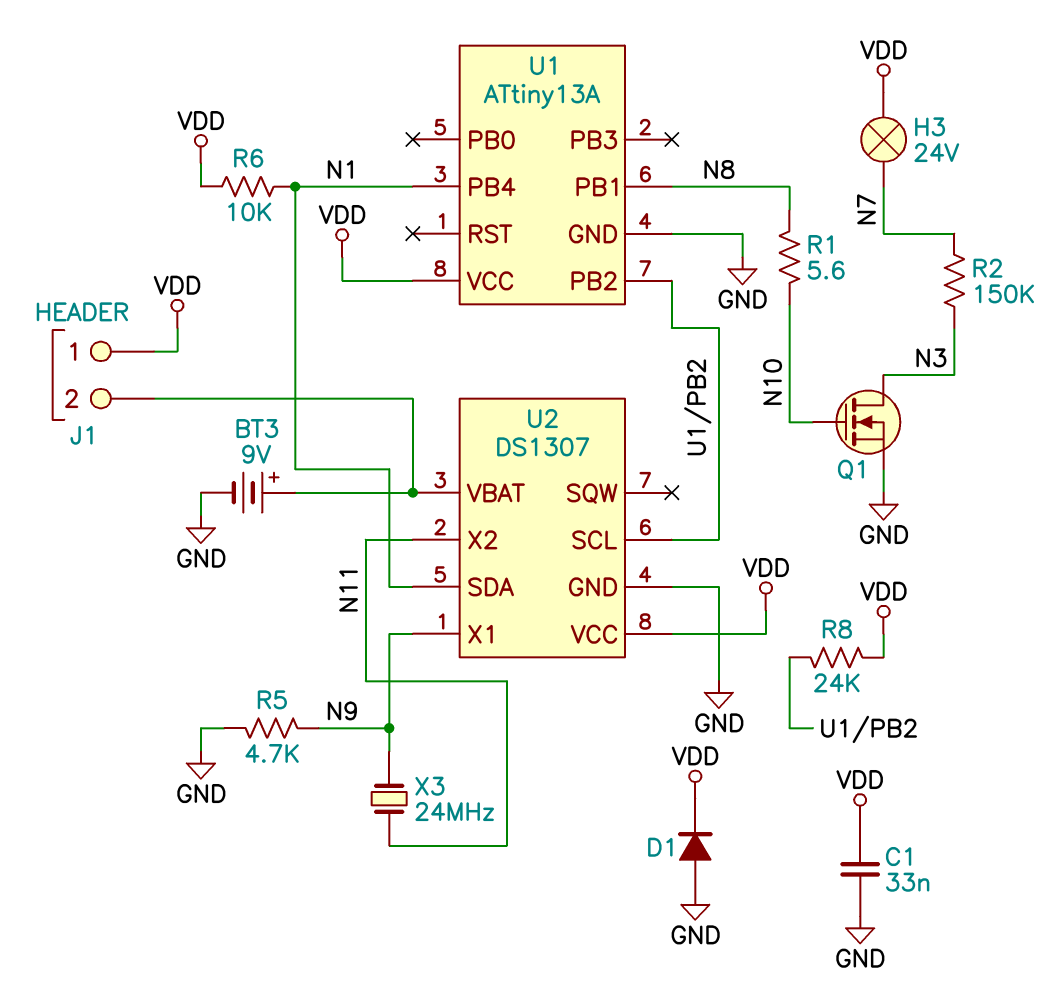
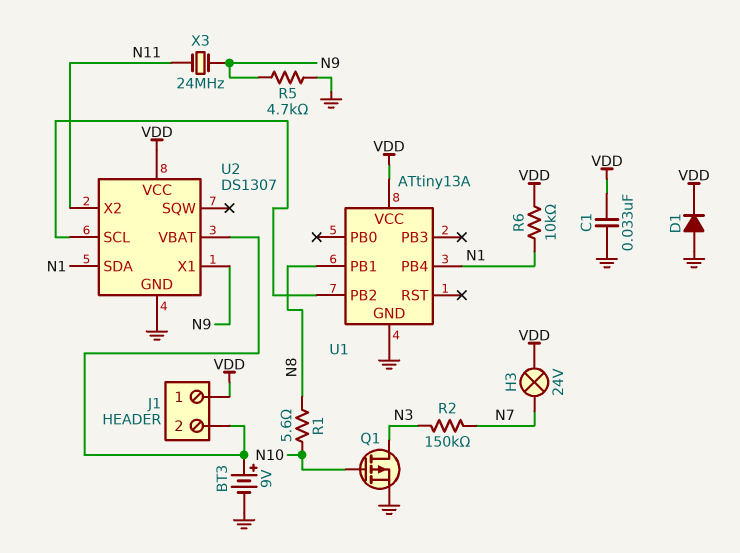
Q1: NMOS (G N10, D N3, S GND) -> PMOS (G N10, D N3, S GND)
R8: 24k (U1/PB2, VDD) -> none

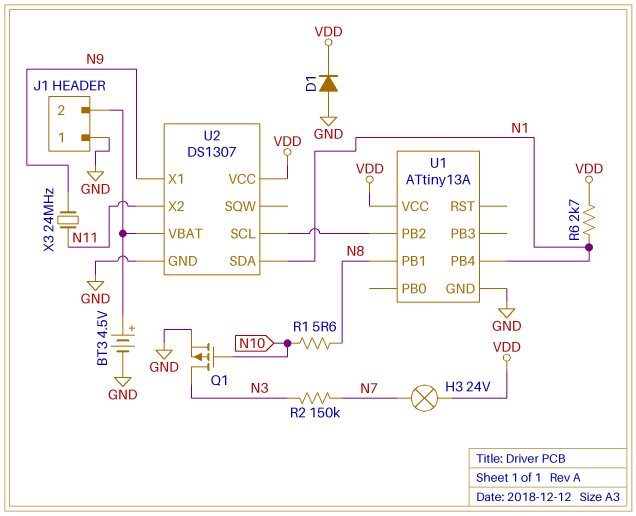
BT3: 9V (plus J1/2, minus GND) -> 4.5V (plus J1/2, minus GND)
C1: 33nF (GND, VDD) -> none
J1 pin 1: VDD -> GND
R5: 4.7k (GND, N9) -> none
R6: 10k (N1, VDD) -> 2.7k (N1, VDD)

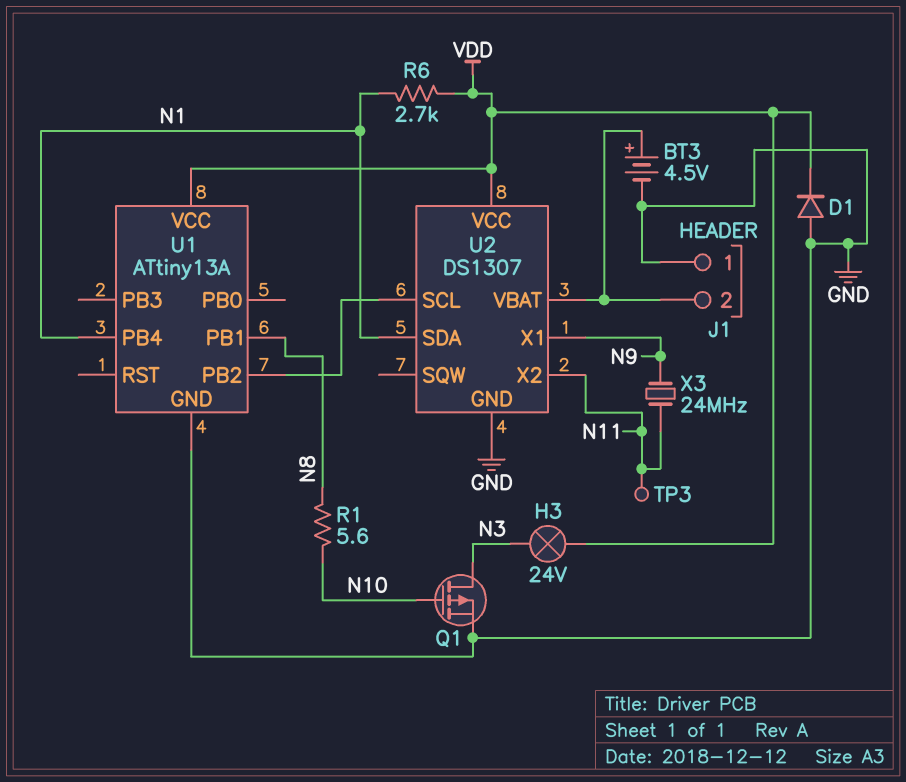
H3: lamp 24V (N7, VDD) -> lamp 24V (N3, VDD)
R2: 150k (N3, N7) -> none
TP3: none -> test point (N11)

